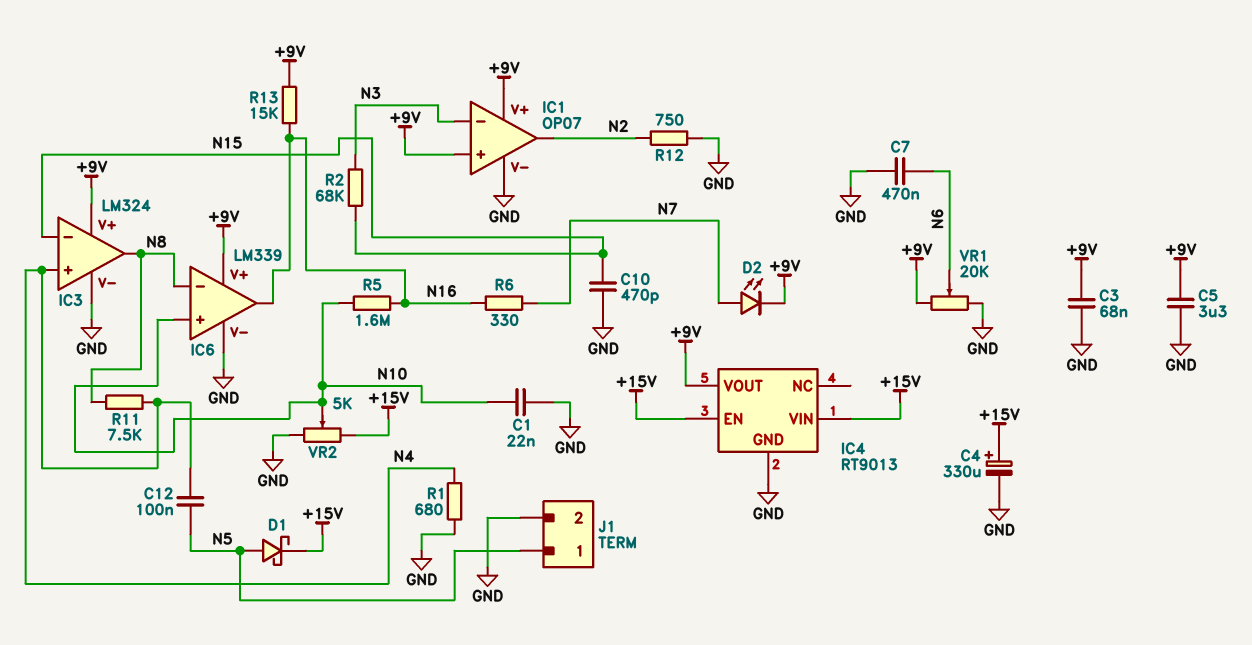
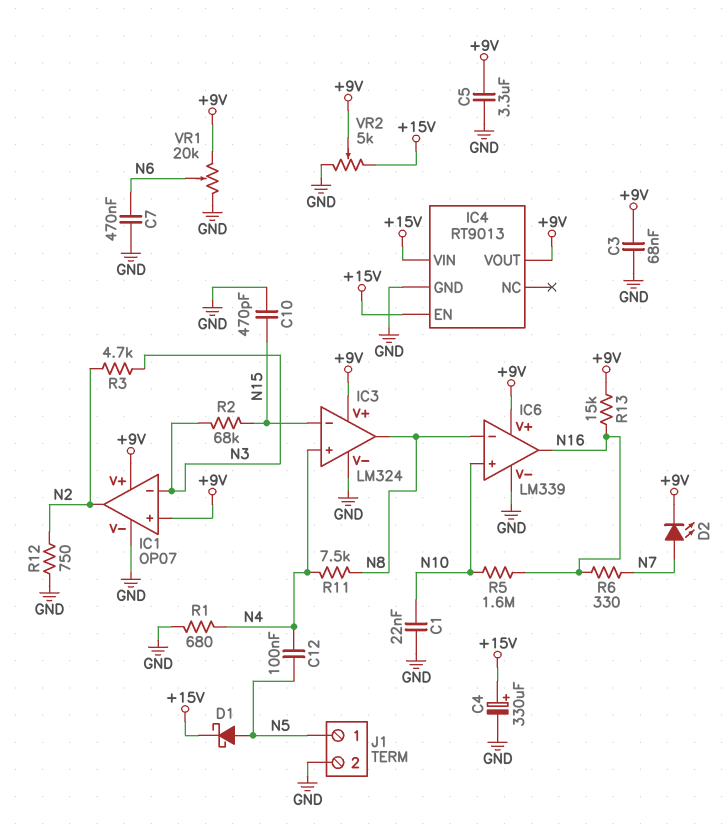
R3: none -> 4.7k (N2, N3)
VR2: 5k (+15V, GND, wiper N10) -> 5k (+15V, GND, wiper +9V)

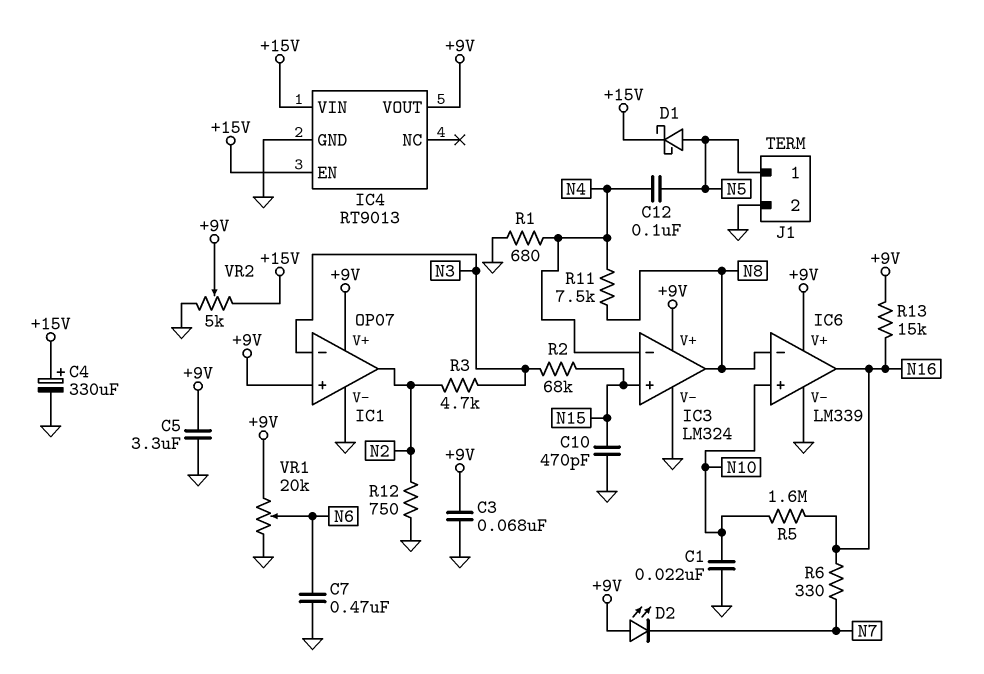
D2: LED (A N7, K +9V) -> LED (A +9V, K N7)
IC3 pin in+: N4 -> N15
IC3 pin in-: N15 -> N4

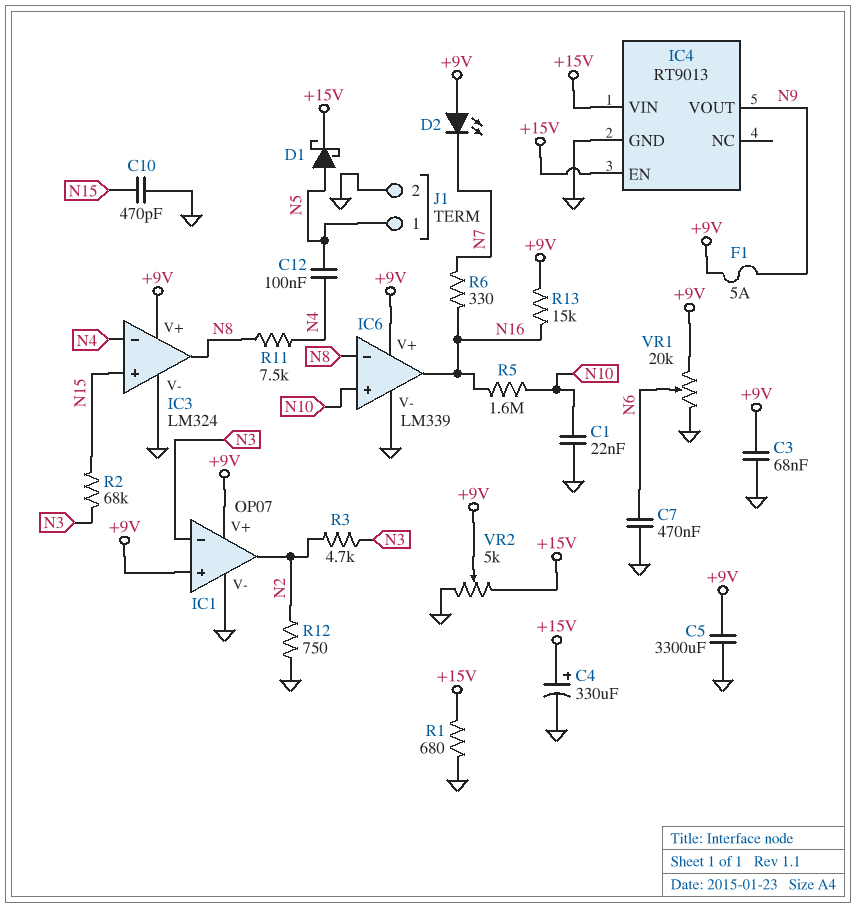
C5: 3.3uF (+9V, GND) -> 3300uF (+9V, GND)
F1: none -> 5A (+9V, N9)
IC4 pin VOUT: +9V -> N9
R1: 680 (GND, N4) -> 680 (+15V, GND)

